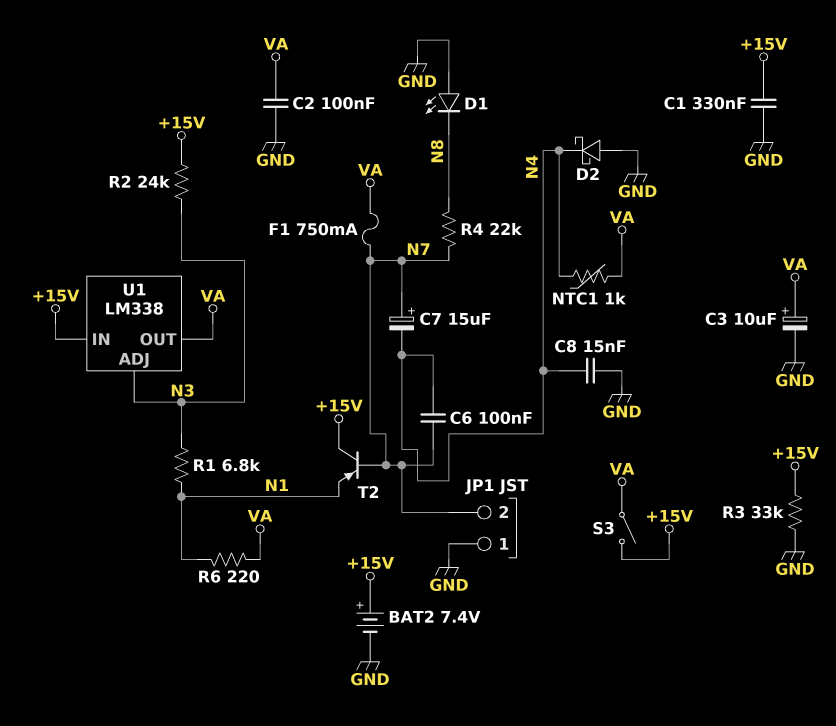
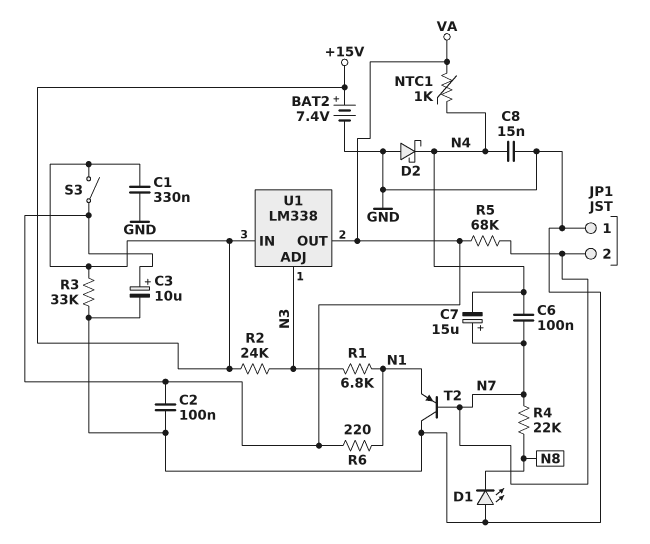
F1: 750mA (N7, VA) -> none
R5: none -> 68k (N7, VA)
T2: PNP (B N7, C +15V, E N1) -> PNP (B N7, C GND, E N1)

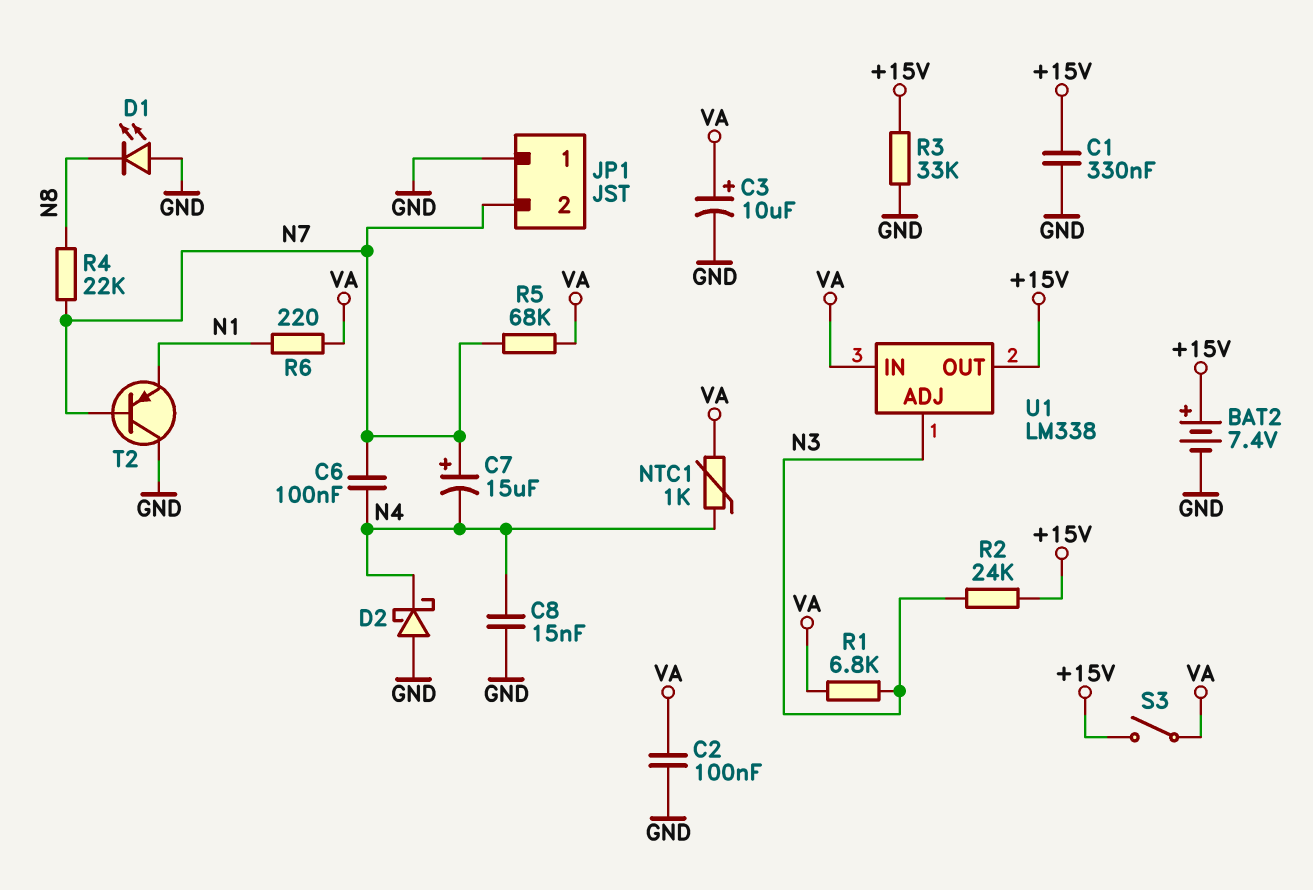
R1: 6.8k (N1, N3) -> 6.8k (N3, VA)
U1 pin IN: +15V -> VA
U1 pin OUT: VA -> +15V

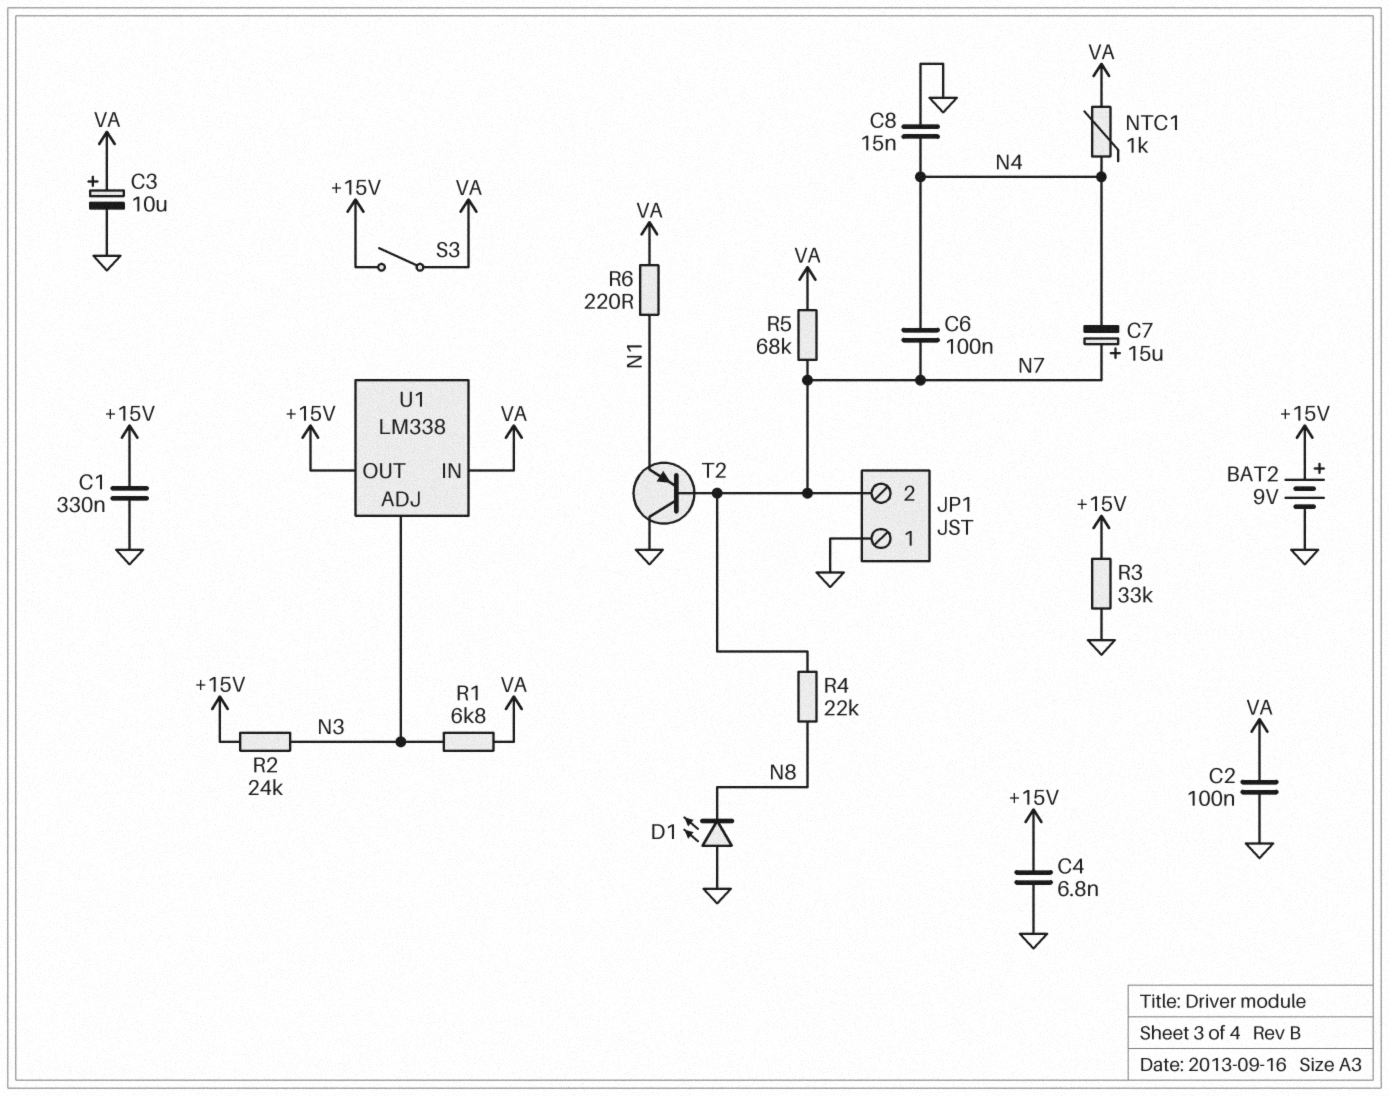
BAT2: 7.4V (plus +15V, minus GND) -> 9V (plus +15V, minus GND)
C4: none -> 6.8nF (+15V, GND)
D2: schottky (A GND, K N4) -> none

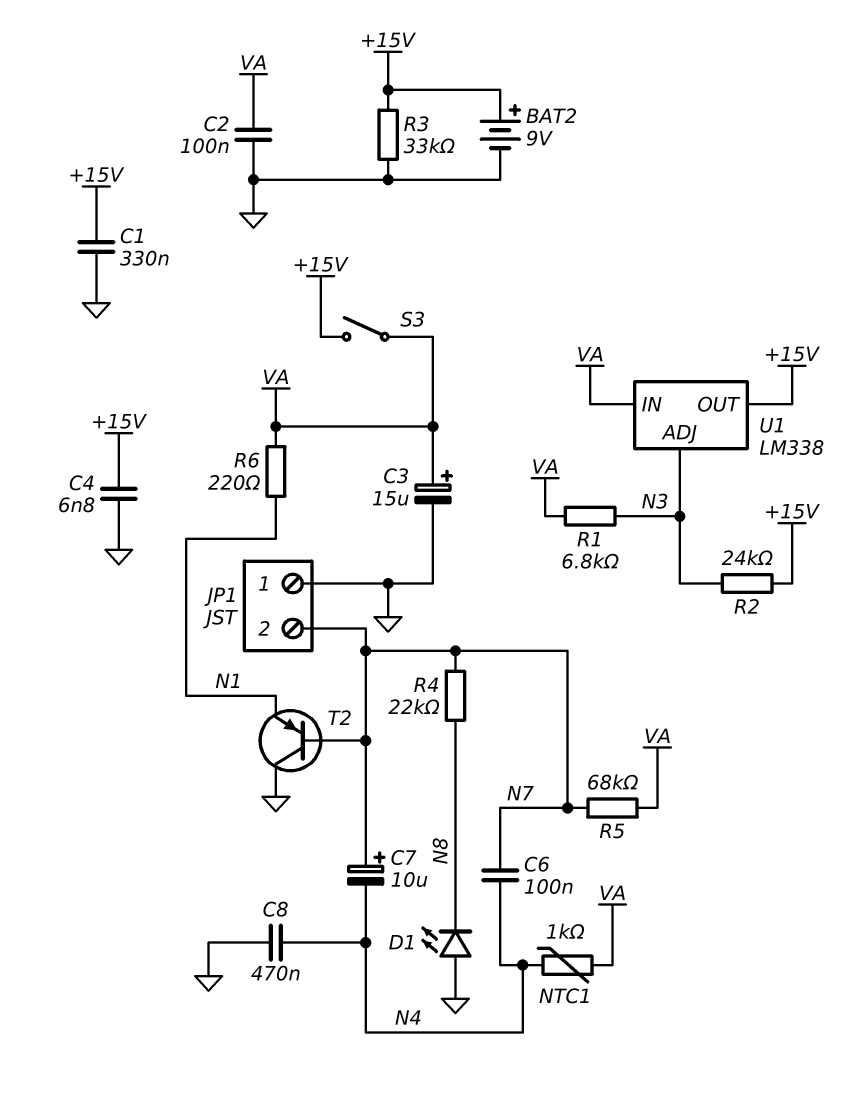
C3: 10uF (plus VA, minus GND) -> 15uF (plus VA, minus GND)
C7: 15uF (plus N7, minus N4) -> 10uF (plus N7, minus N4)
C8: 15nF (GND, N4) -> 470nF (GND, N4)

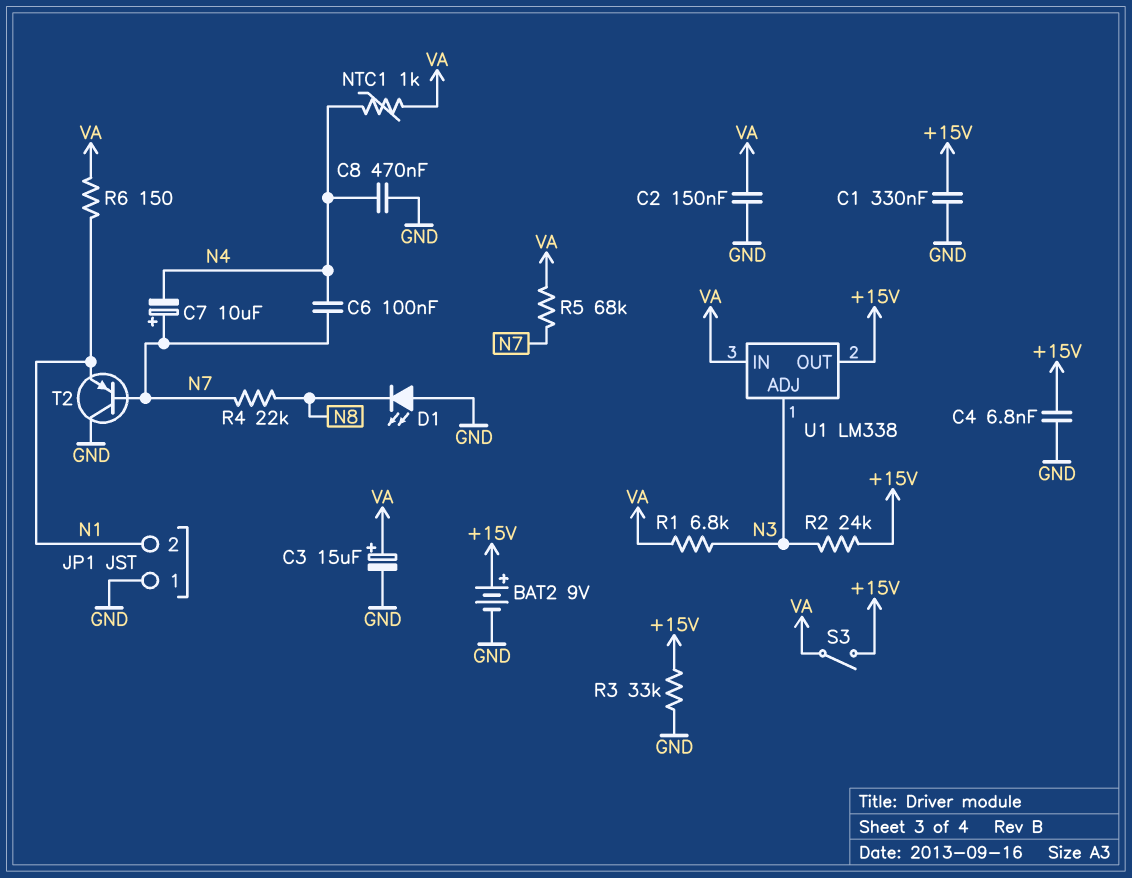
C2: 100nF (GND, VA) -> 150nF (GND, VA)
JP1 pin 2: N7 -> N1
R6: 220 (N1, VA) -> 150 (N1, VA)

